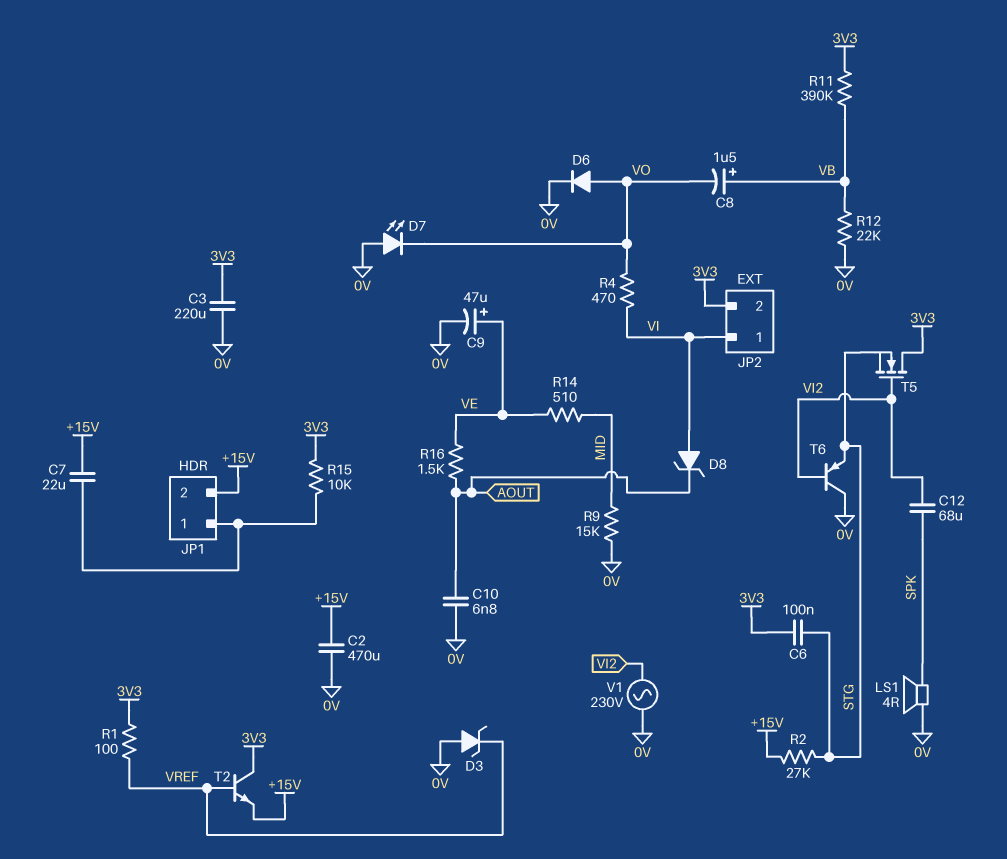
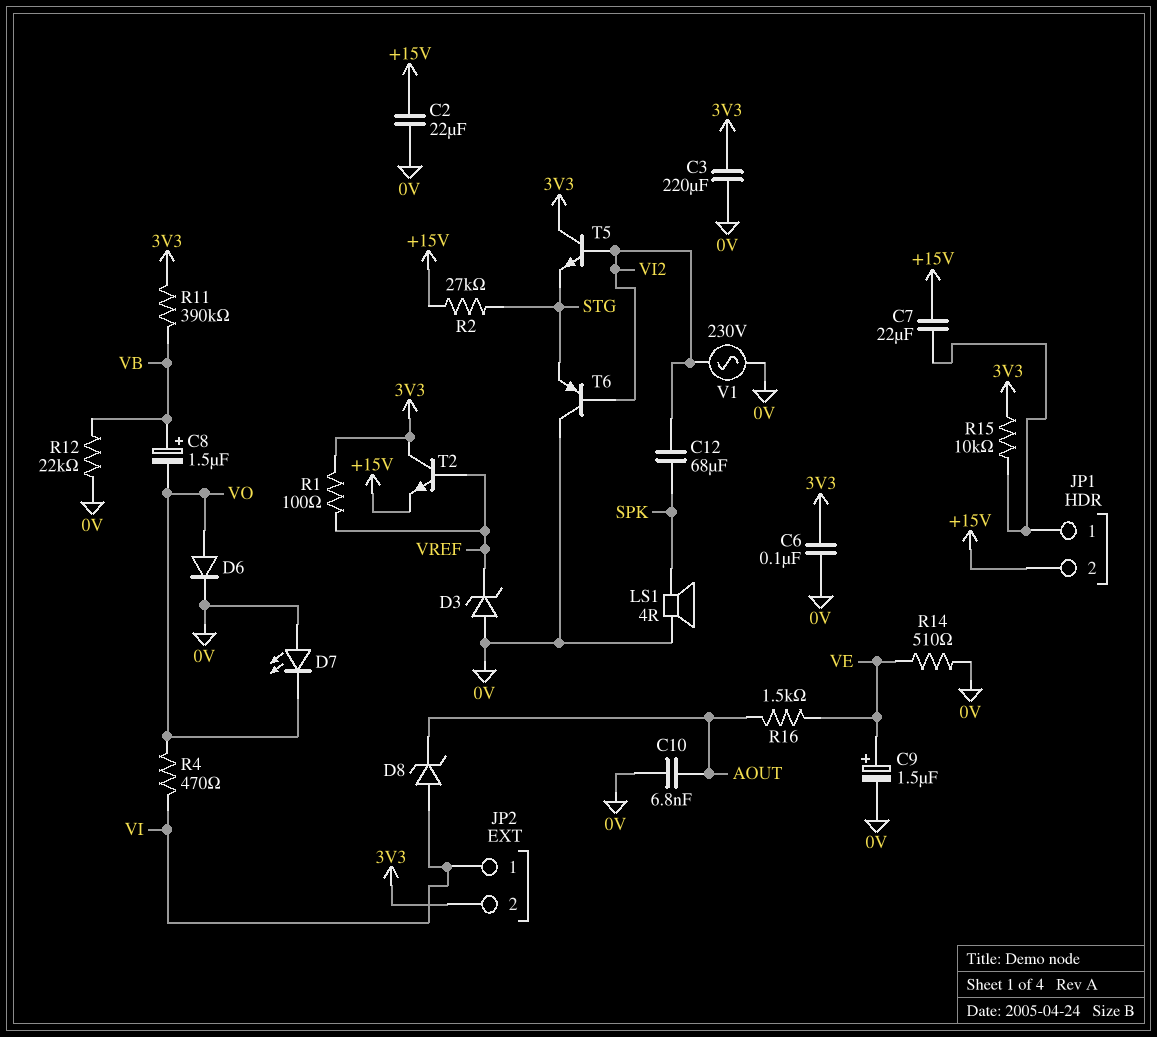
C2: 470uF (+15V, 0V) -> 22uF (+15V, 0V)
C6: 100nF (3V3, STG) -> 100nF (0V, 3V3)
C9: 47uF (plus VE, minus 0V) -> 1.5uF (plus VE, minus 0V)
R9: 15k (0V, MID) -> none
R14: 510 (MID, VE) -> 510 (0V, VE)
T5: NMOS (G VI2, D 3V3, S STG) -> NPN (B VI2, C 3V3, E STG)

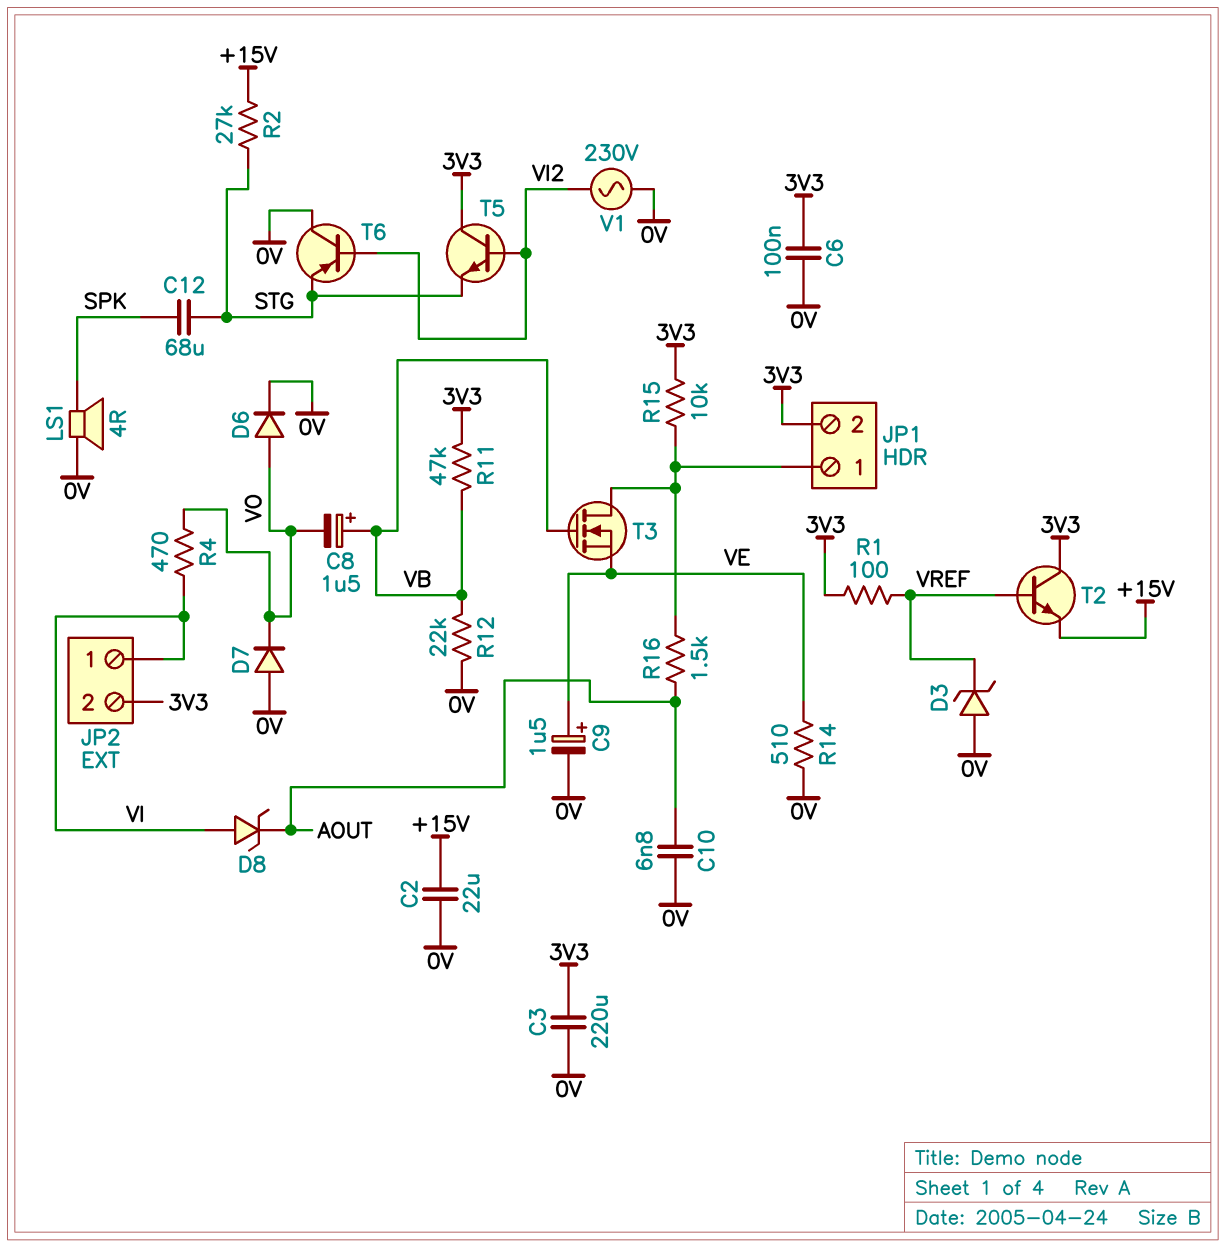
C7: 22uF (+15V, JP1/1) -> none
C12: 68uF (SPK, VI2) -> 68uF (SPK, STG)
D7: LED (A 0V, K VO) -> diode (A 0V, K VO)
JP1 pin 2: +15V -> 3V3
R11: 390k (3V3, VB) -> 47k (3V3, VB)
R16: 1.5k (AOUT, VE) -> 1.5k (AOUT, JP1/1)
T3: none -> NMOS (G VB, D JP1/1, S VE)

